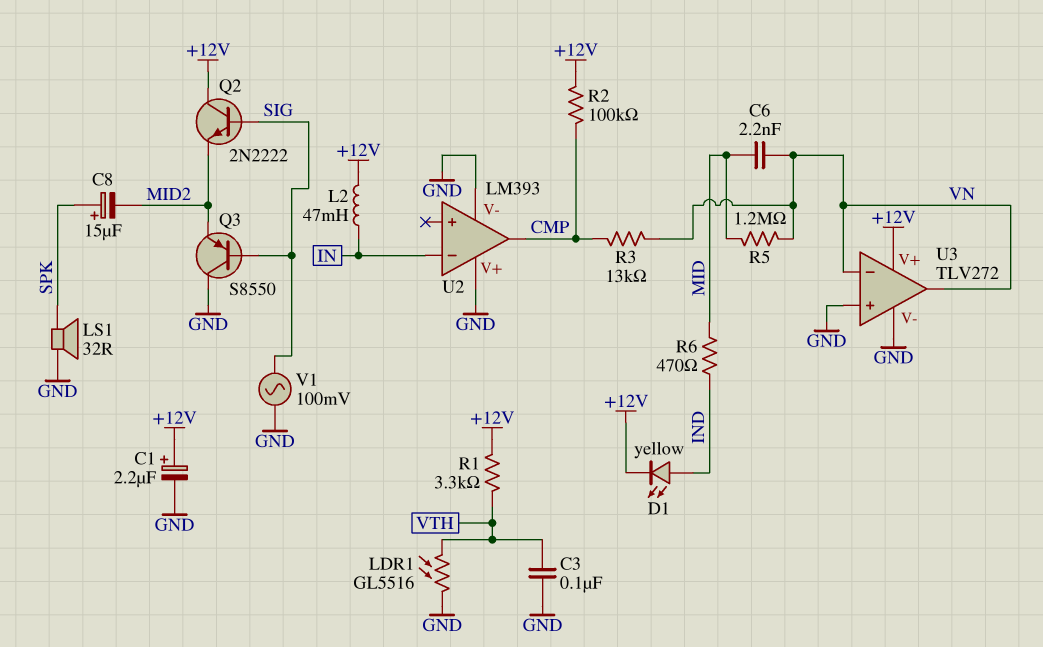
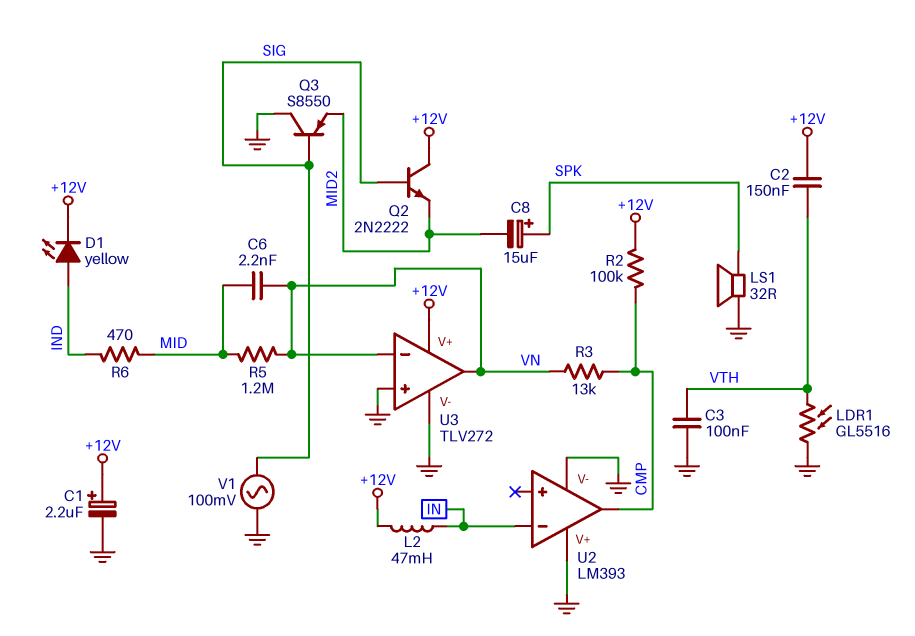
C2: none -> 150nF (+12V, VTH)
R1: 3.3k (+12V, VTH) -> none

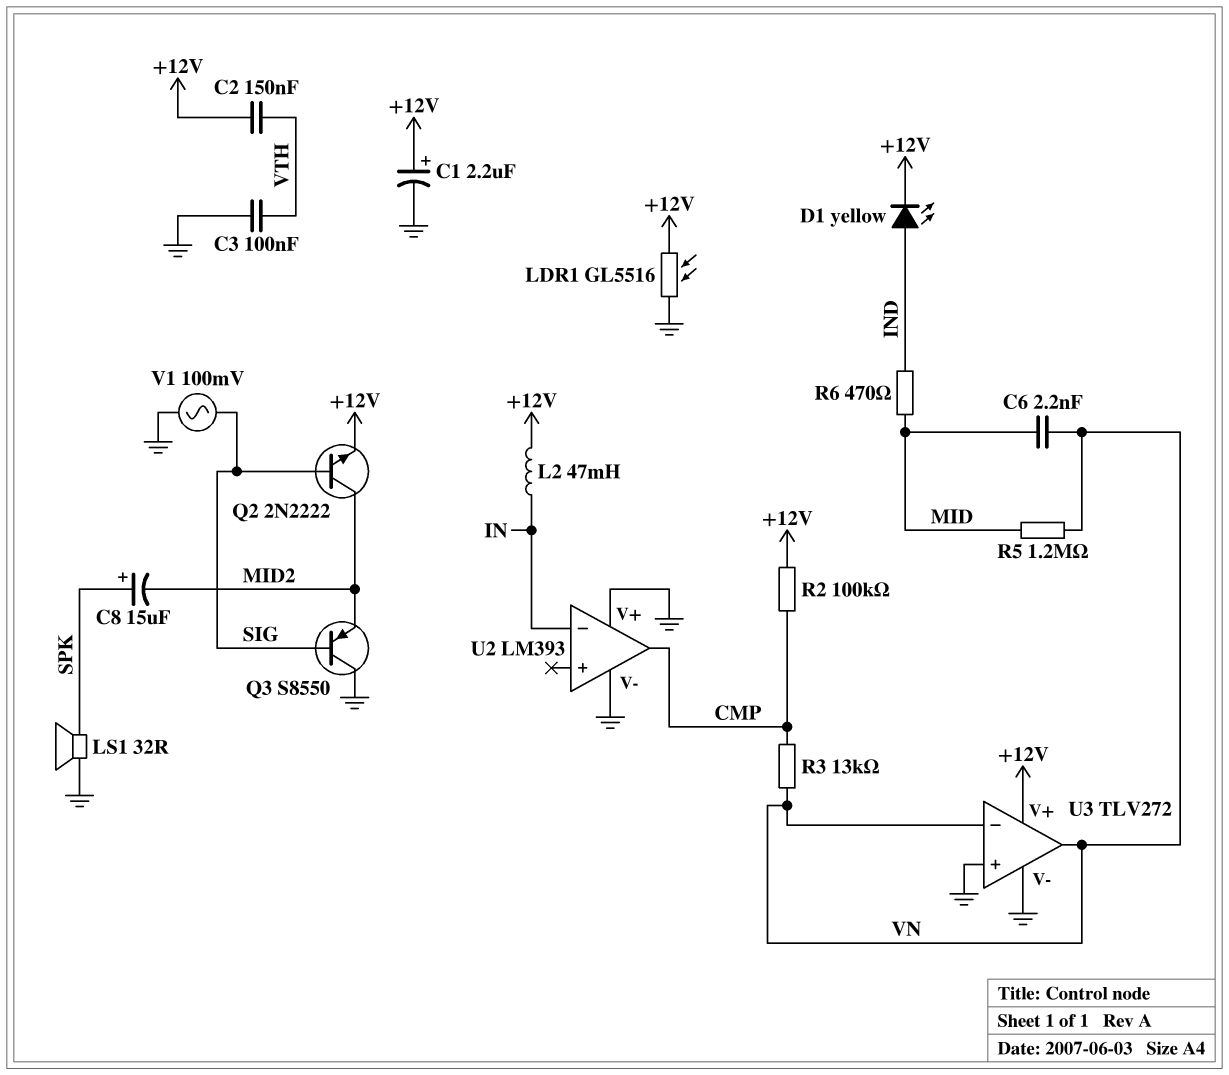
LDR1: GL5516 (GND, VTH) -> GL5516 (+12V, GND)
Q2: NPN 2N2222 (B SIG, C +12V, E MID2) -> NPN 2N2222 (B SIG, C MID2, E +12V)

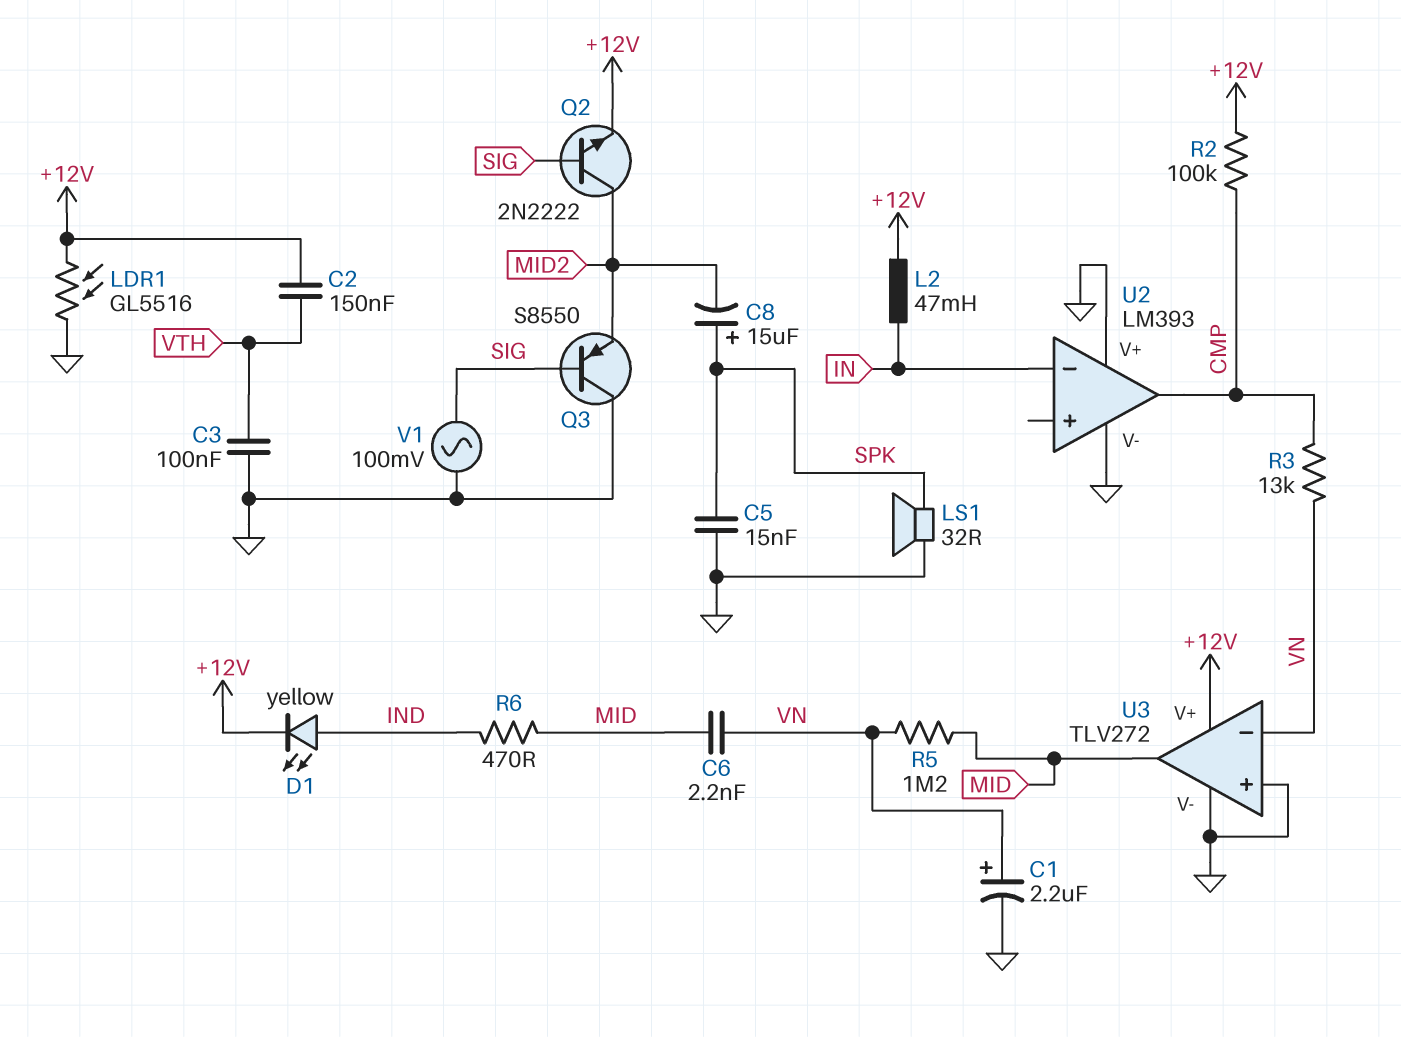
C1: 2.2uF (plus +12V, minus GND) -> 2.2uF (plus VN, minus GND)
C5: none -> 15nF (GND, SPK)
U3 pin out: VN -> MID

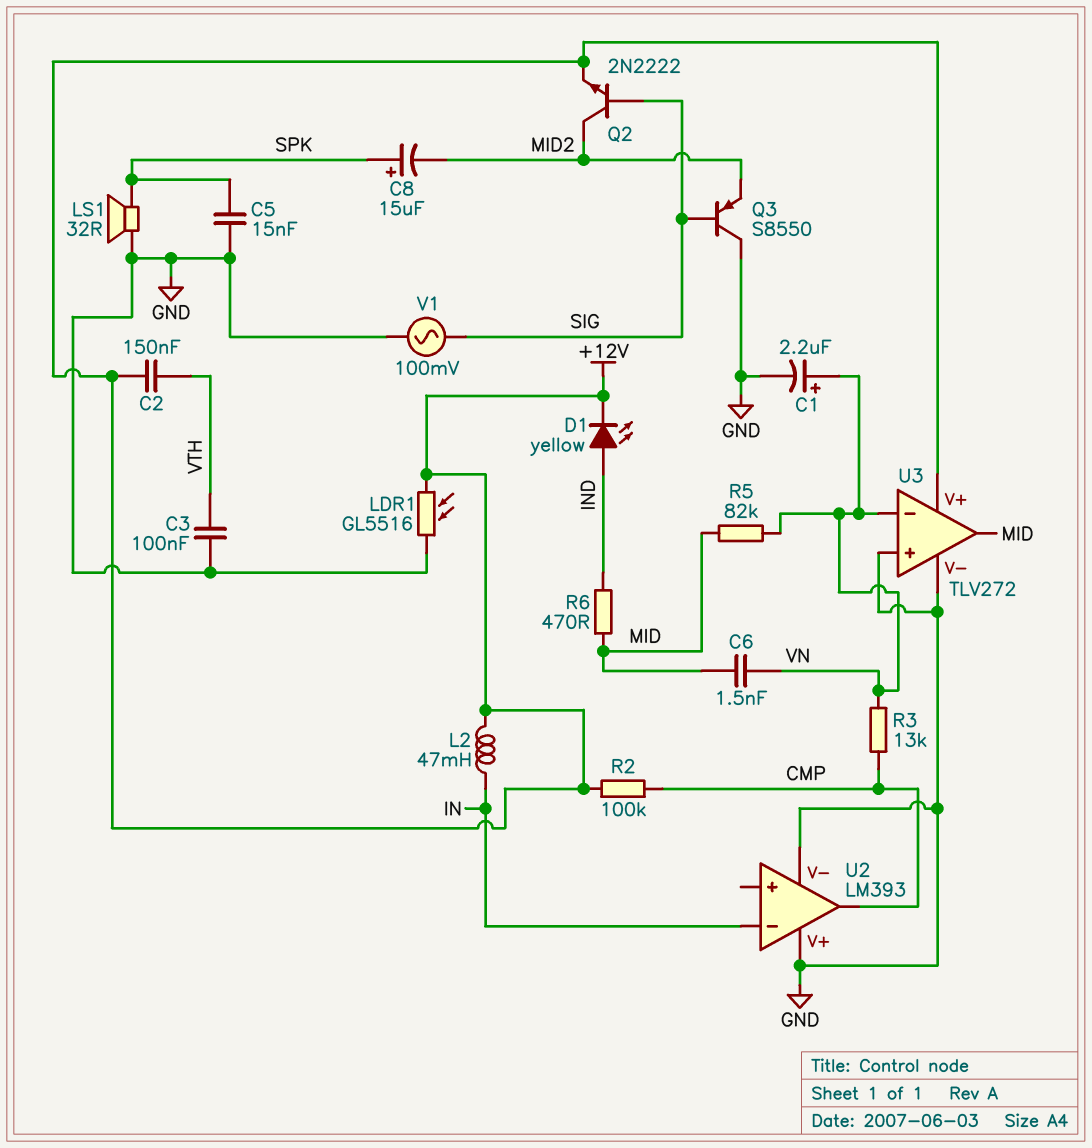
C6: 2.2nF (MID, VN) -> 1.5nF (MID, VN)
R5: 1.2M (MID, VN) -> 82k (MID, VN)

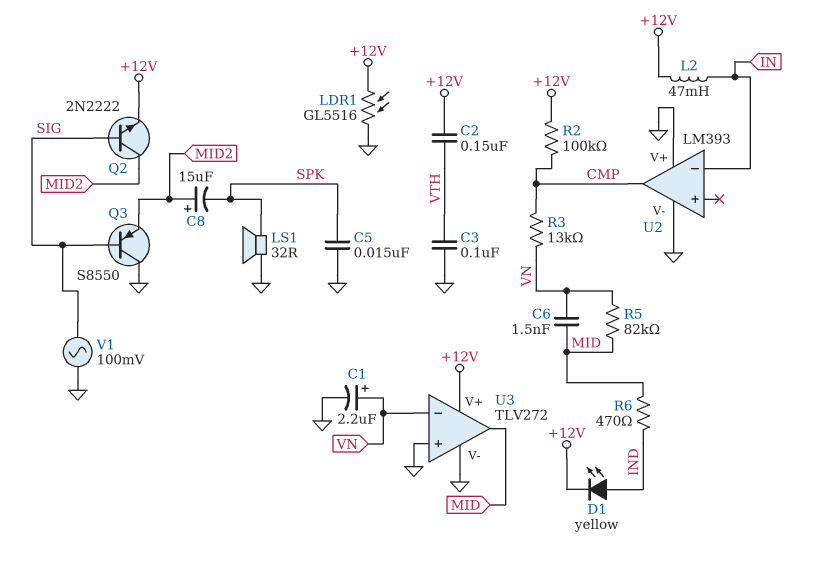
C8: 15uF (plus SPK, minus MID2) -> 15uF (plus MID2, minus SPK)

